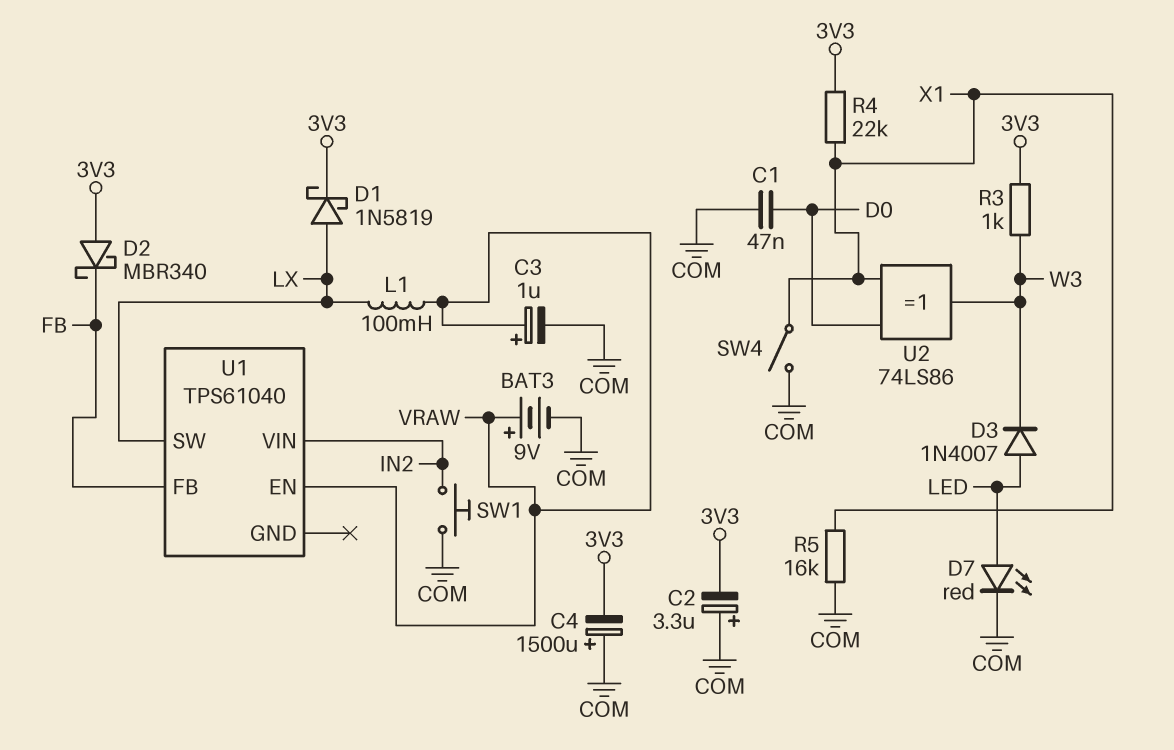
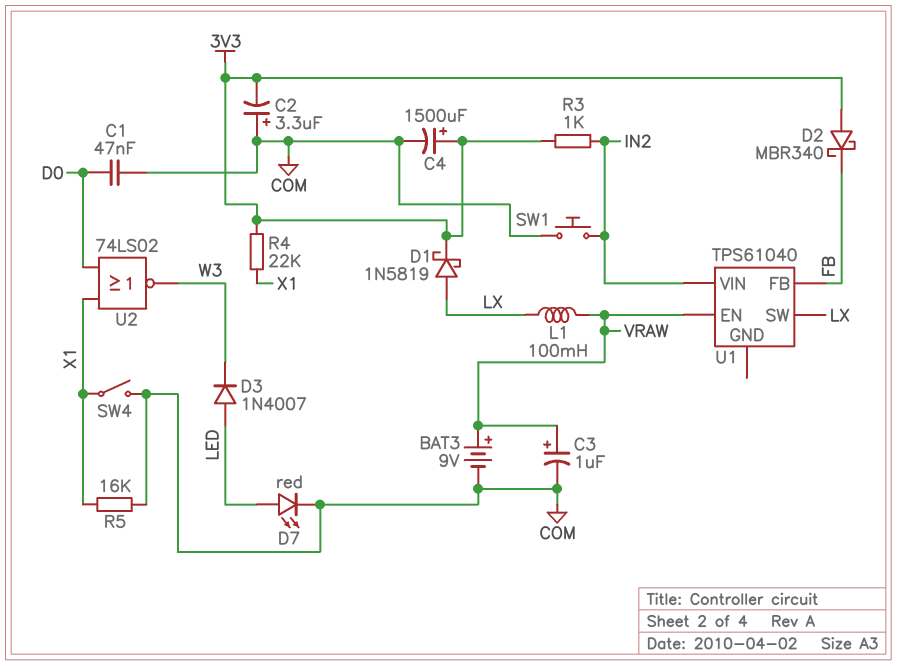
C4: 1500uF (plus COM, minus 3V3) -> 1500uF (plus 3V3, minus COM)
R3: 1k (3V3, W3) -> 1k (3V3, IN2)
U2: XOR 74LS86 (in D0, in X1, out W3) -> NOR 74LS02 (in D0, in X1, out W3)

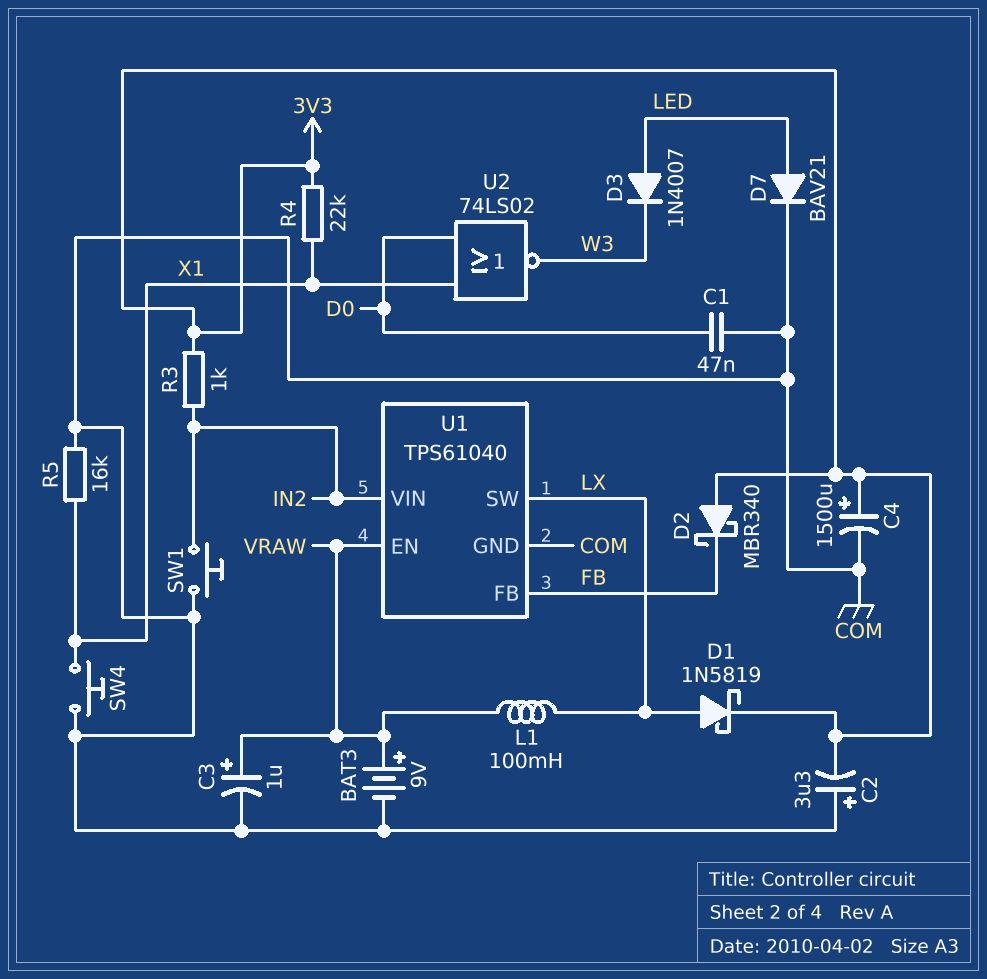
D7: LED red (A LED, K COM) -> diode BAV21 (A LED, K COM)
SW4: switch (COM, X1) -> button (COM, X1)
U1 pin GND: none -> COM

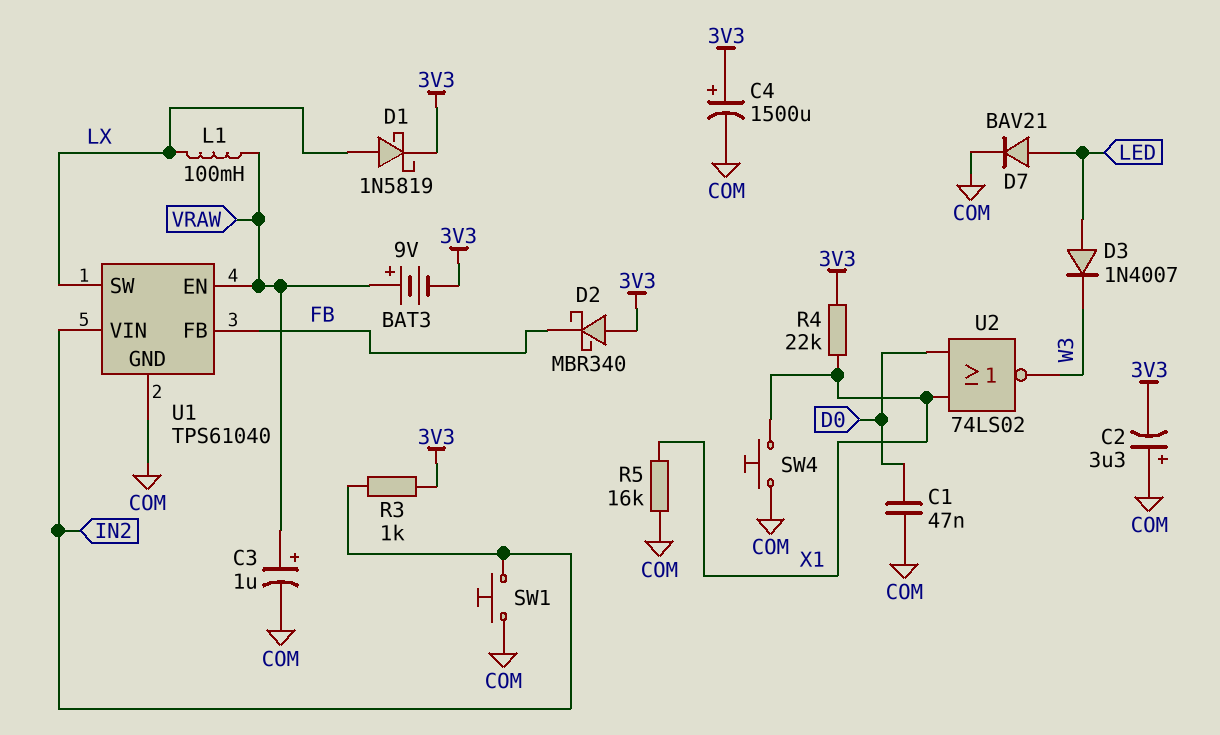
BAT3: 9V (plus VRAW, minus COM) -> 9V (plus VRAW, minus 3V3)

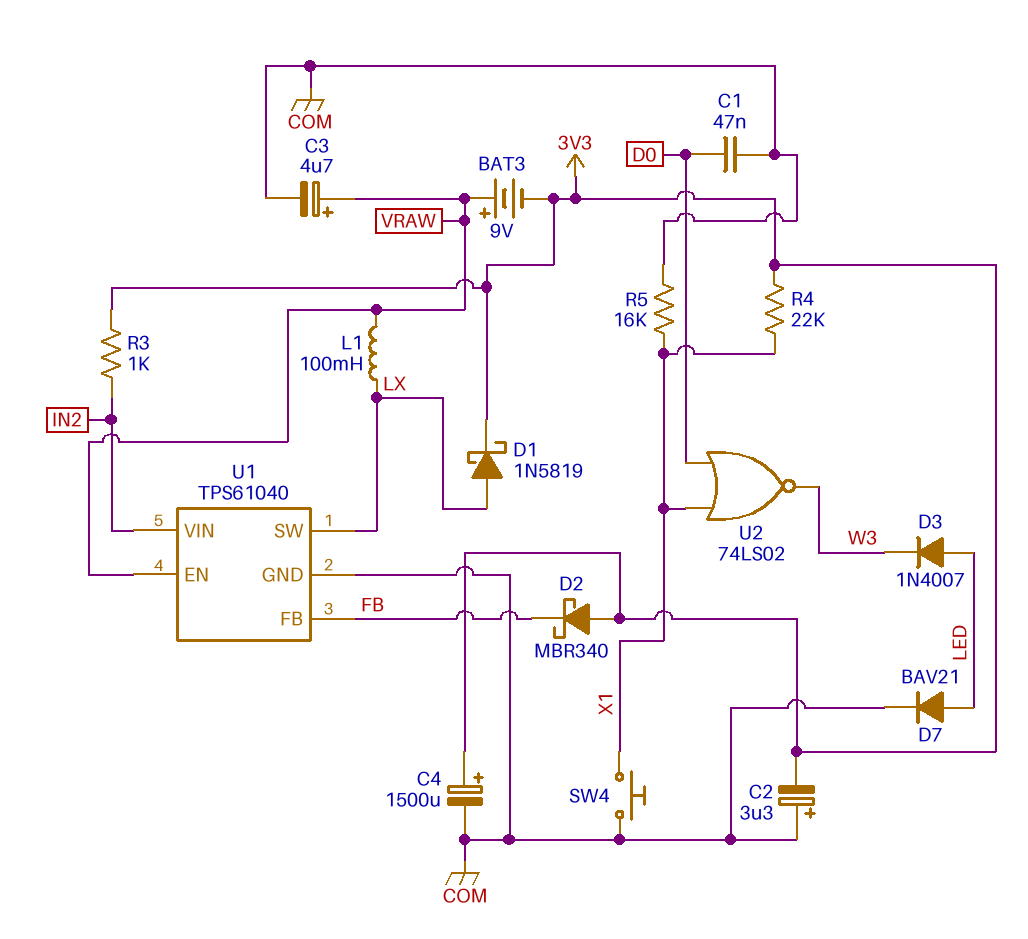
C3: 1uF (plus VRAW, minus COM) -> 4.7uF (plus VRAW, minus COM)
SW1: button (COM, IN2) -> none

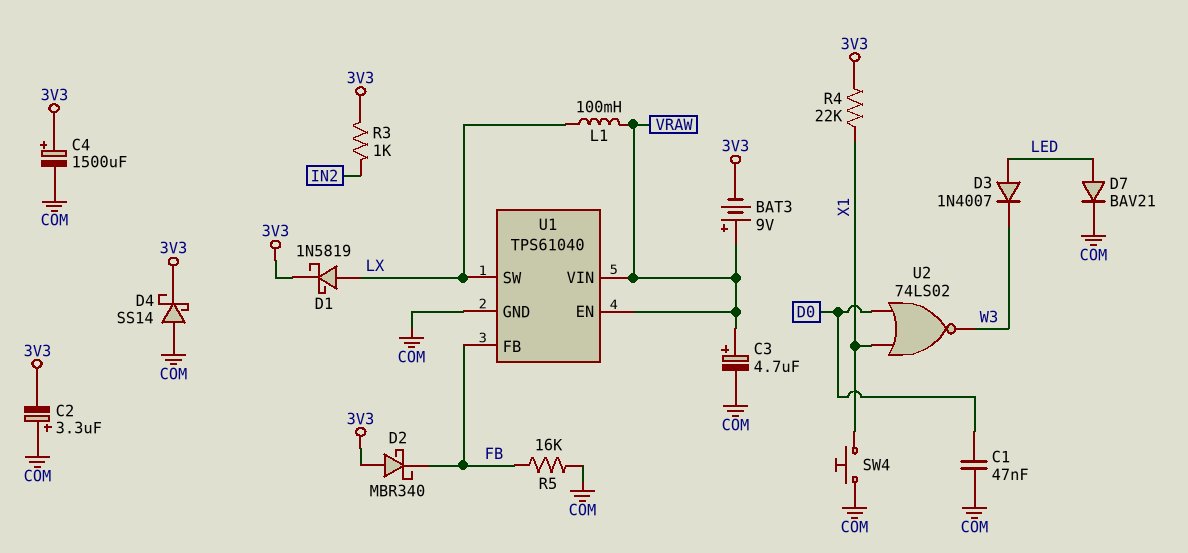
D4: none -> schottky SS14 (A COM, K 3V3)
R5: 16k (COM, X1) -> 16k (COM, FB)
U1 pin VIN: IN2 -> VRAW

